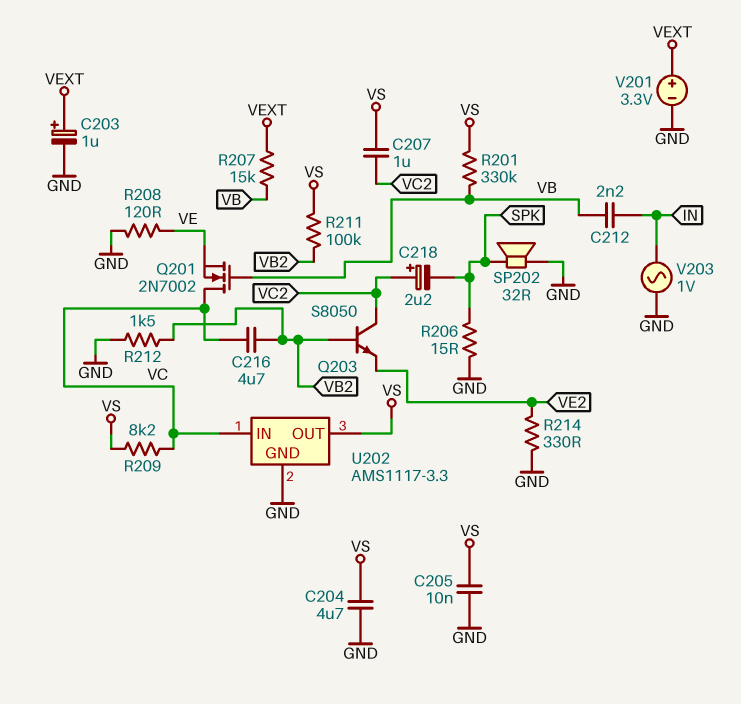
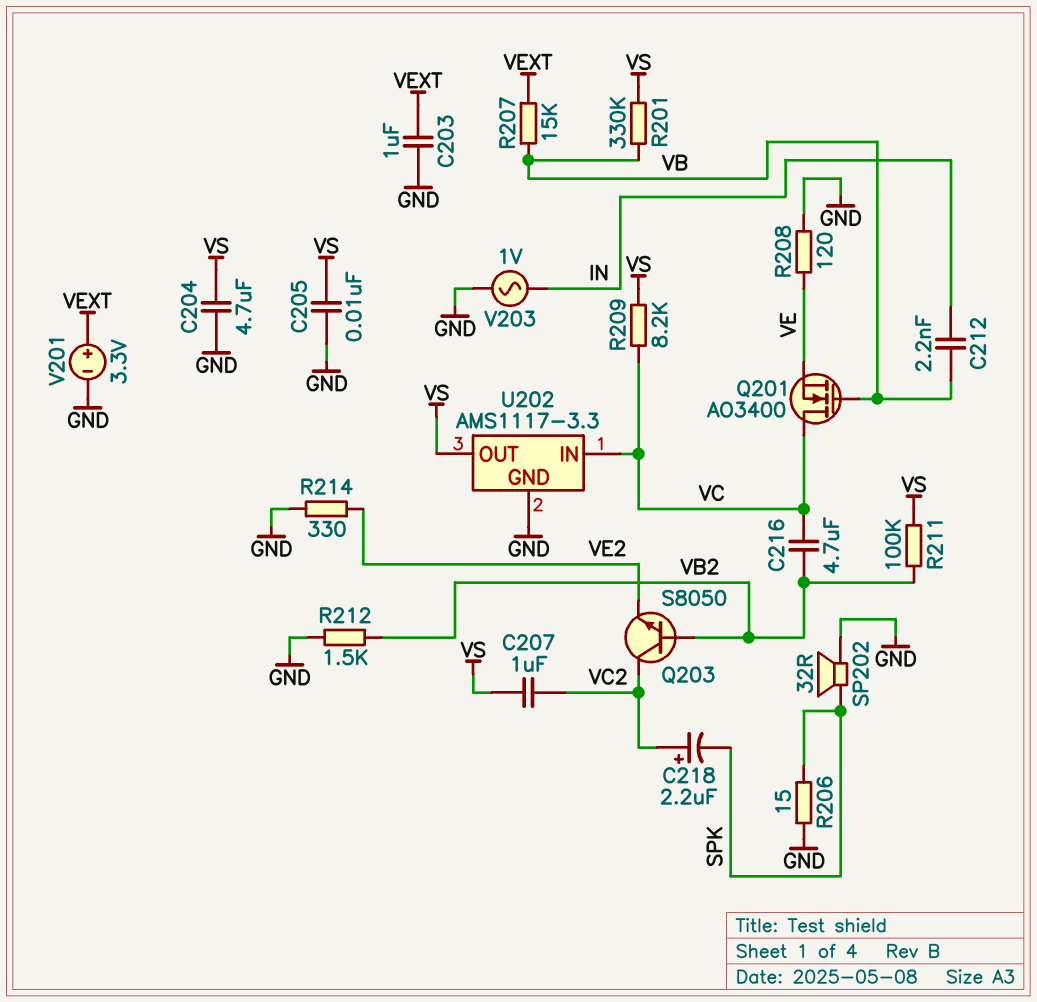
C203: 1uF (plus VEXT, minus GND) -> 1uF (GND, VEXT)
Q201: NMOS 2N7002 (G VB, D VC, S VE) -> NMOS AO3400 (G VB, D VC, S VE)

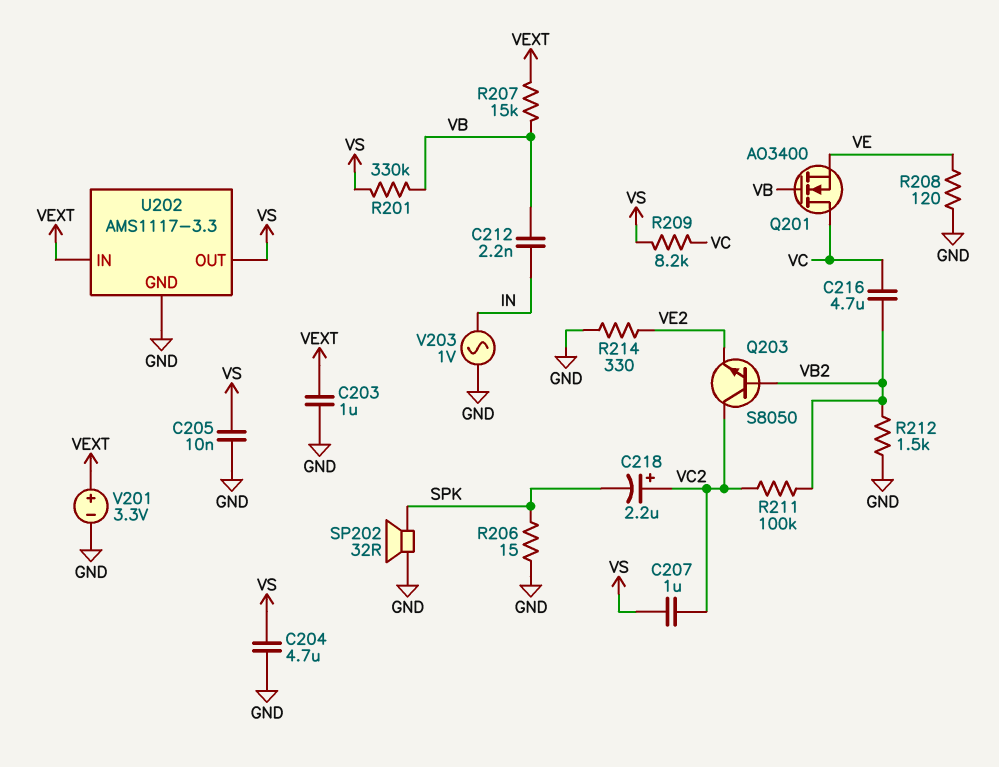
R211: 100k (VB2, VS) -> 100k (VB2, VC2)
U202 pin IN: VC -> VEXT

